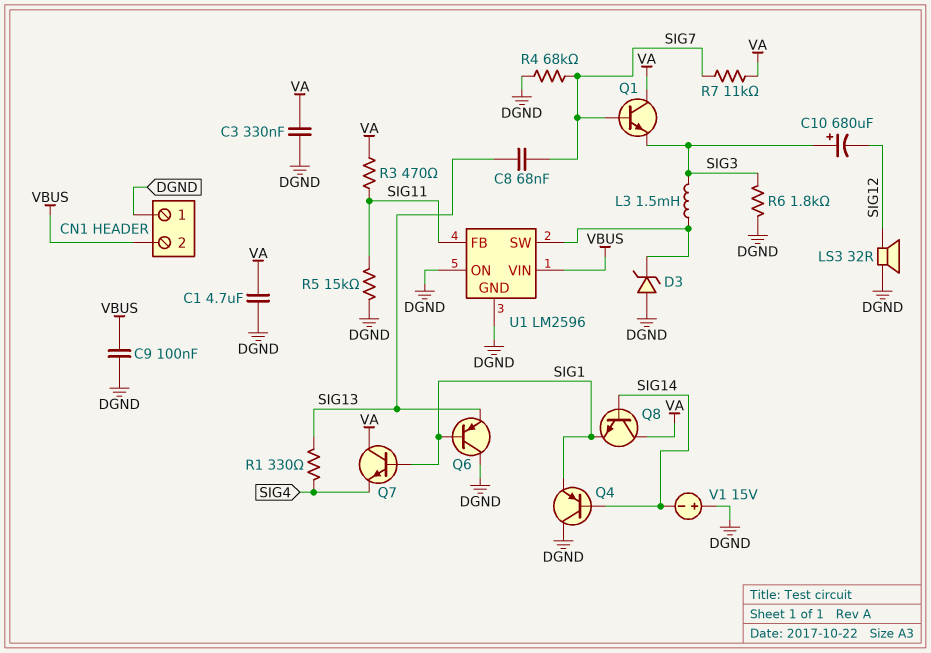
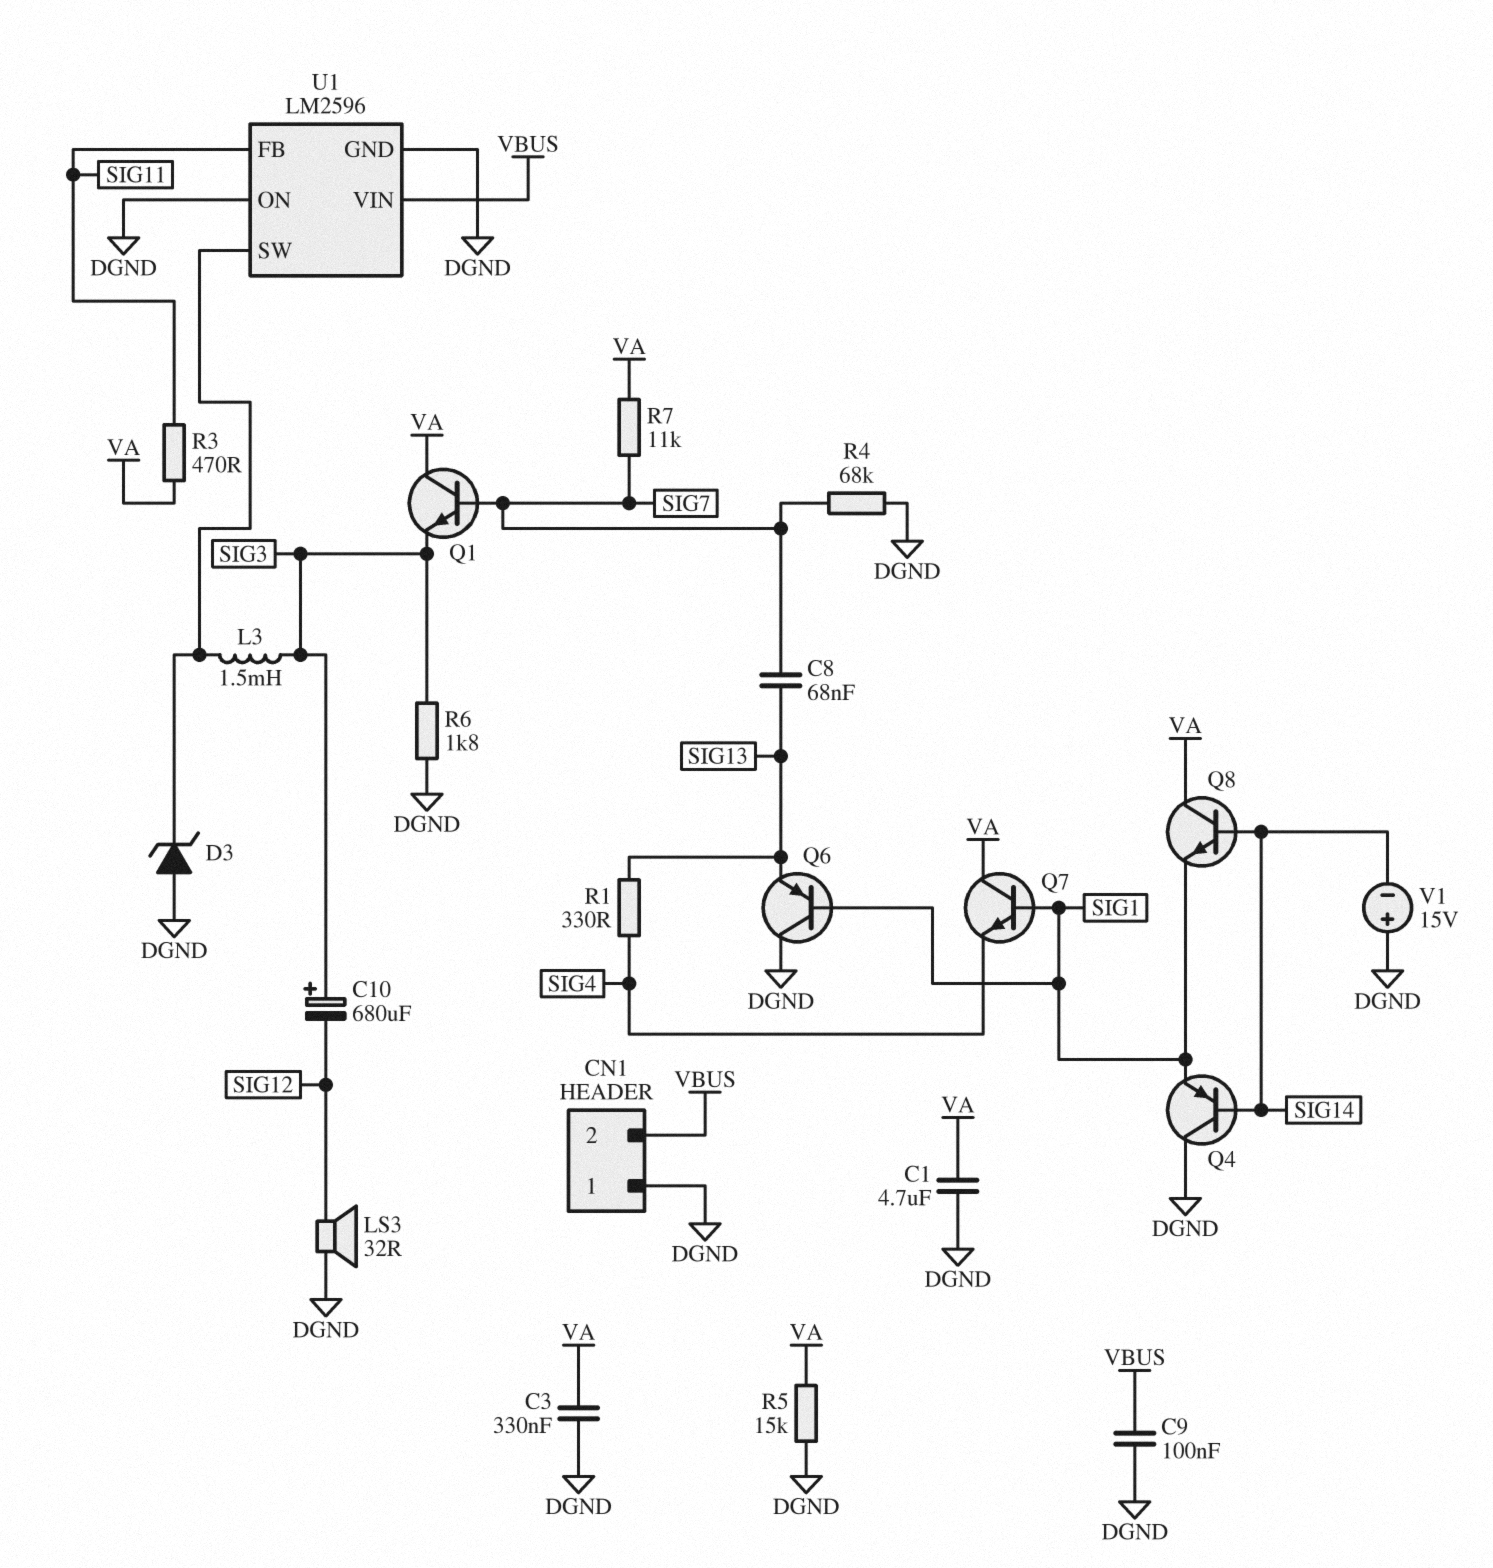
R5: 15k (DGND, SIG11) -> 15k (DGND, VA)

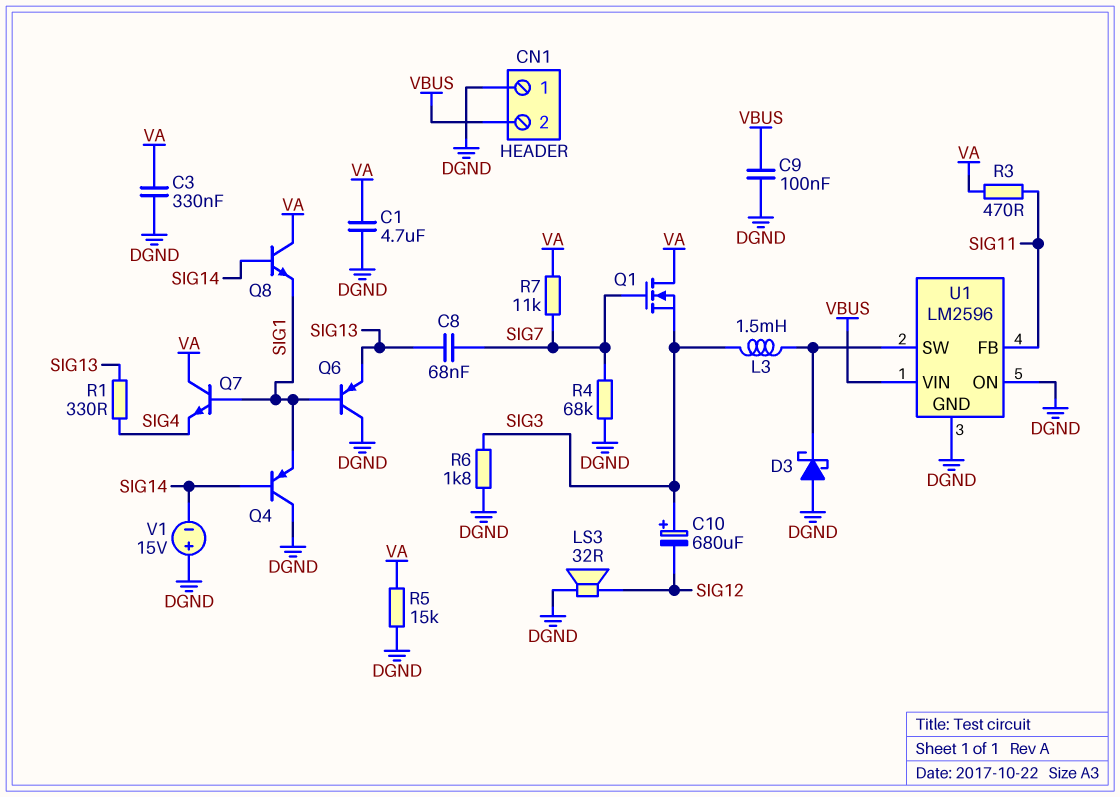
D3: zener (A DGND, K U1/SW) -> schottky (A DGND, K U1/SW)
Q1: NPN (B SIG7, C VA, E SIG3) -> NMOS (G SIG7, D VA, S SIG3)

